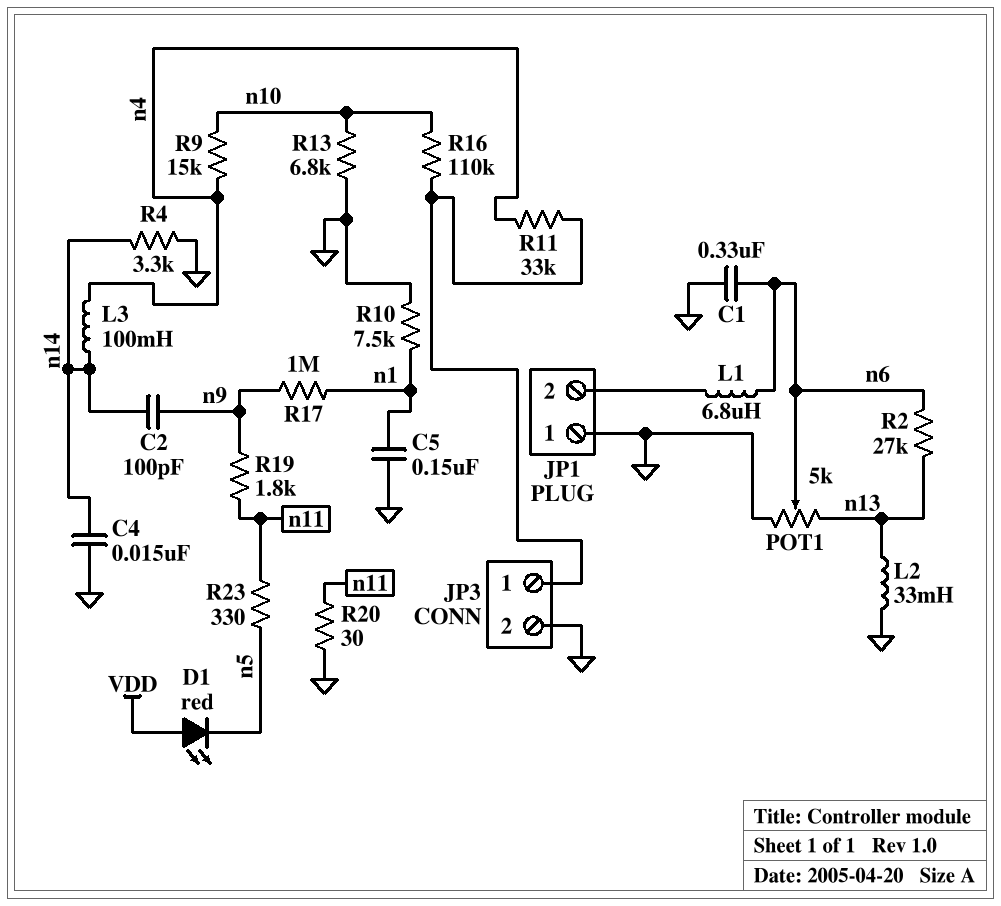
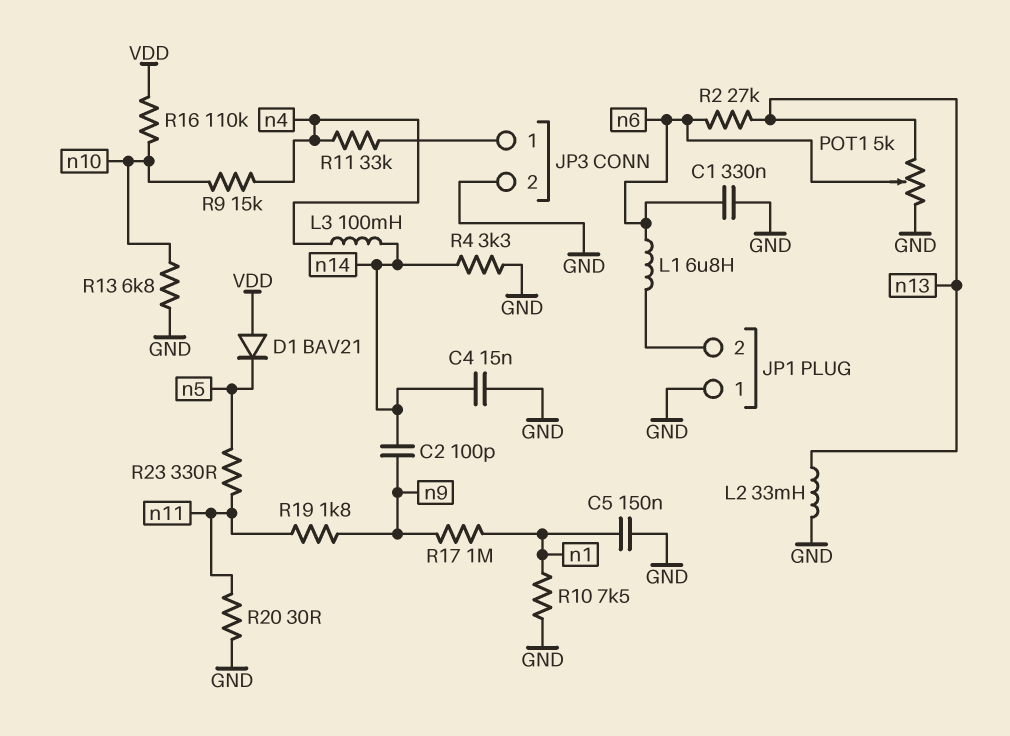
D1: LED red (A VDD, K n5) -> diode BAV21 (A VDD, K n5)
R16: 110k (JP3/1, n10) -> 110k (VDD, n10)

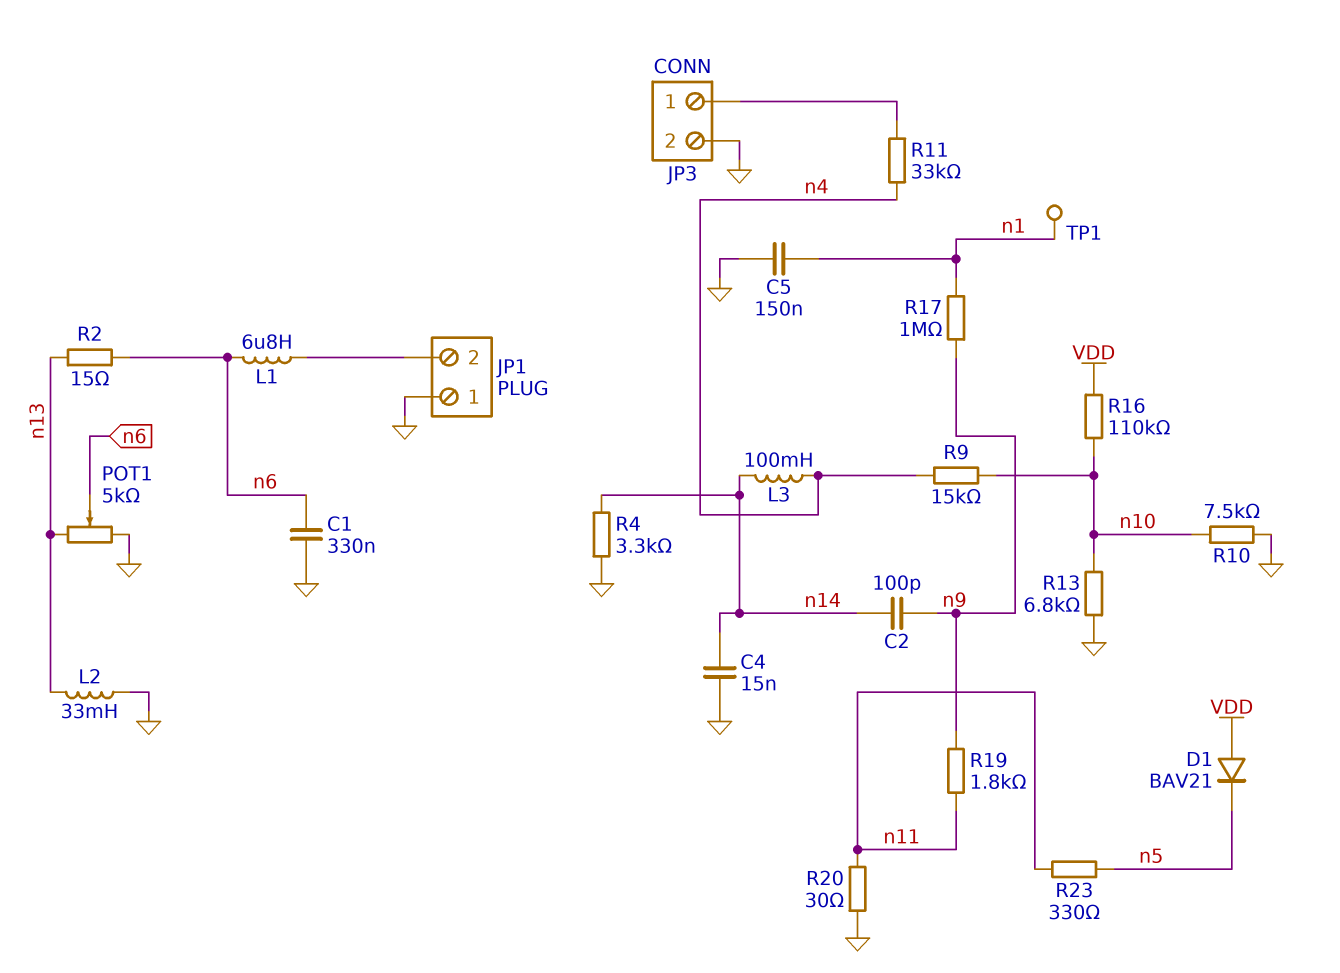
R2: 27k (n6, n13) -> 15 (n6, n13)
R10: 7.5k (GND, n1) -> 7.5k (GND, n10)
TP1: none -> test point (n1)

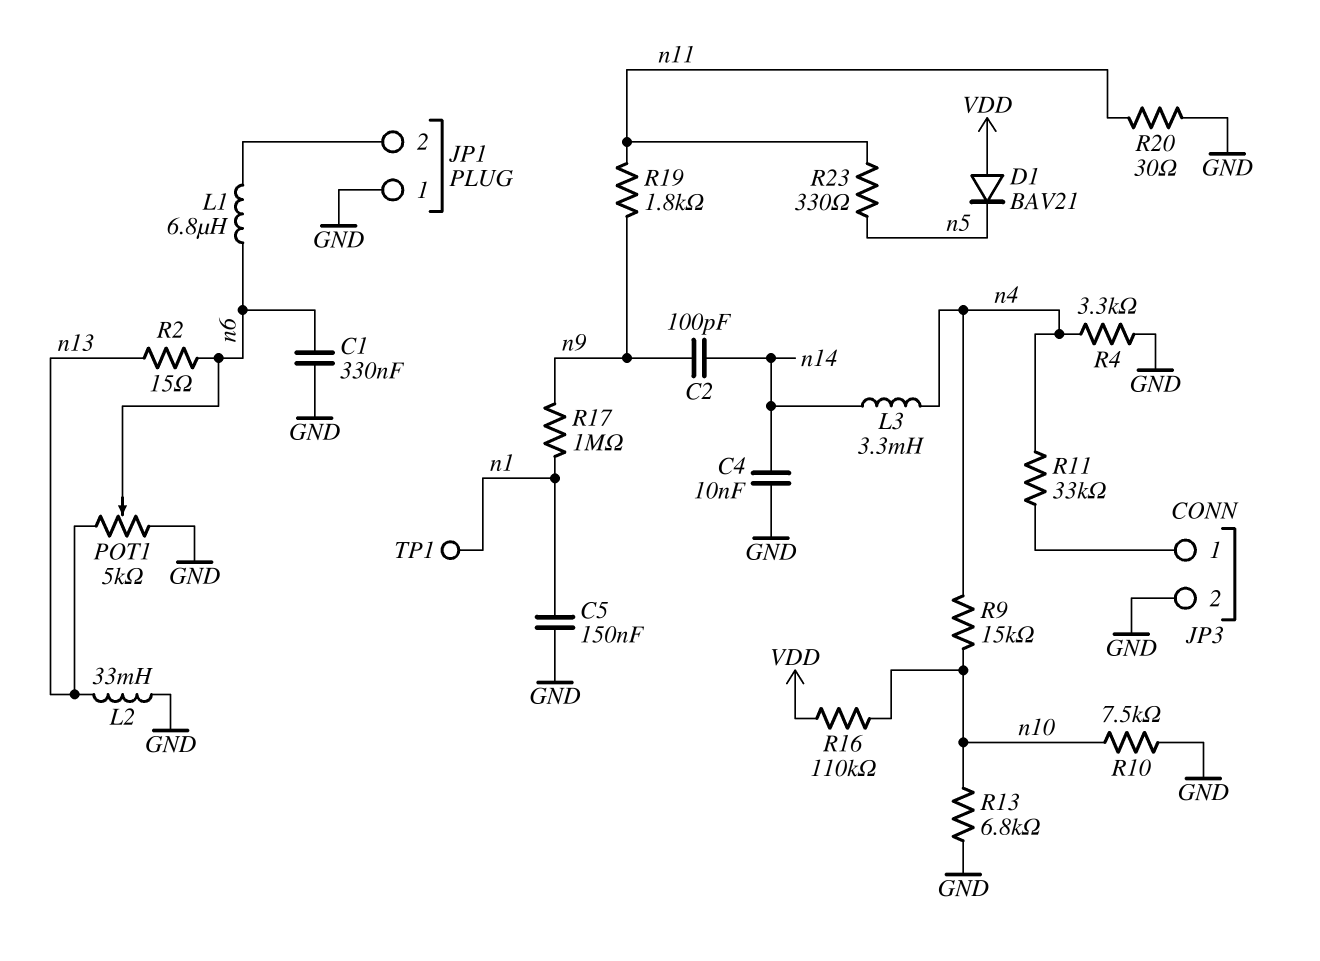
C4: 15nF (GND, n14) -> 10nF (GND, n14)
L3: 100mH (n4, n14) -> 3.3mH (n4, n14)
R4: 3.3k (GND, n14) -> 3.3k (GND, n4)

